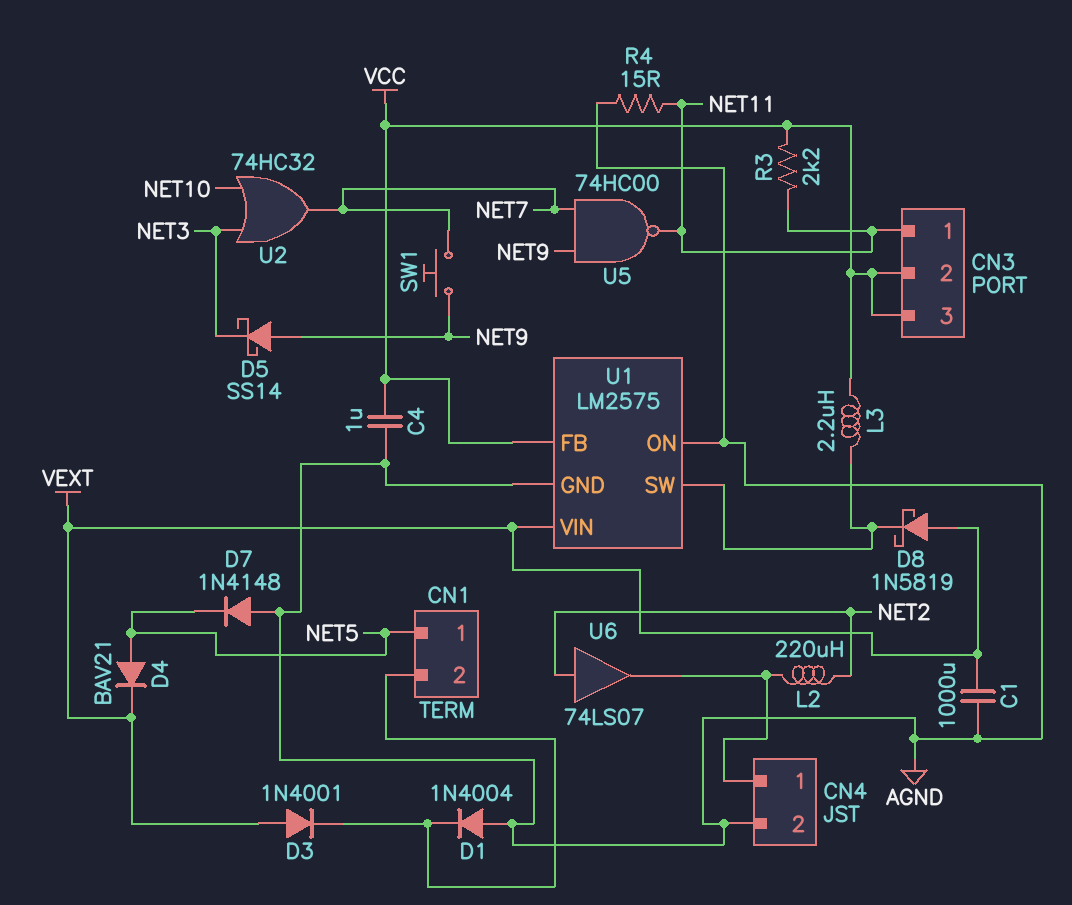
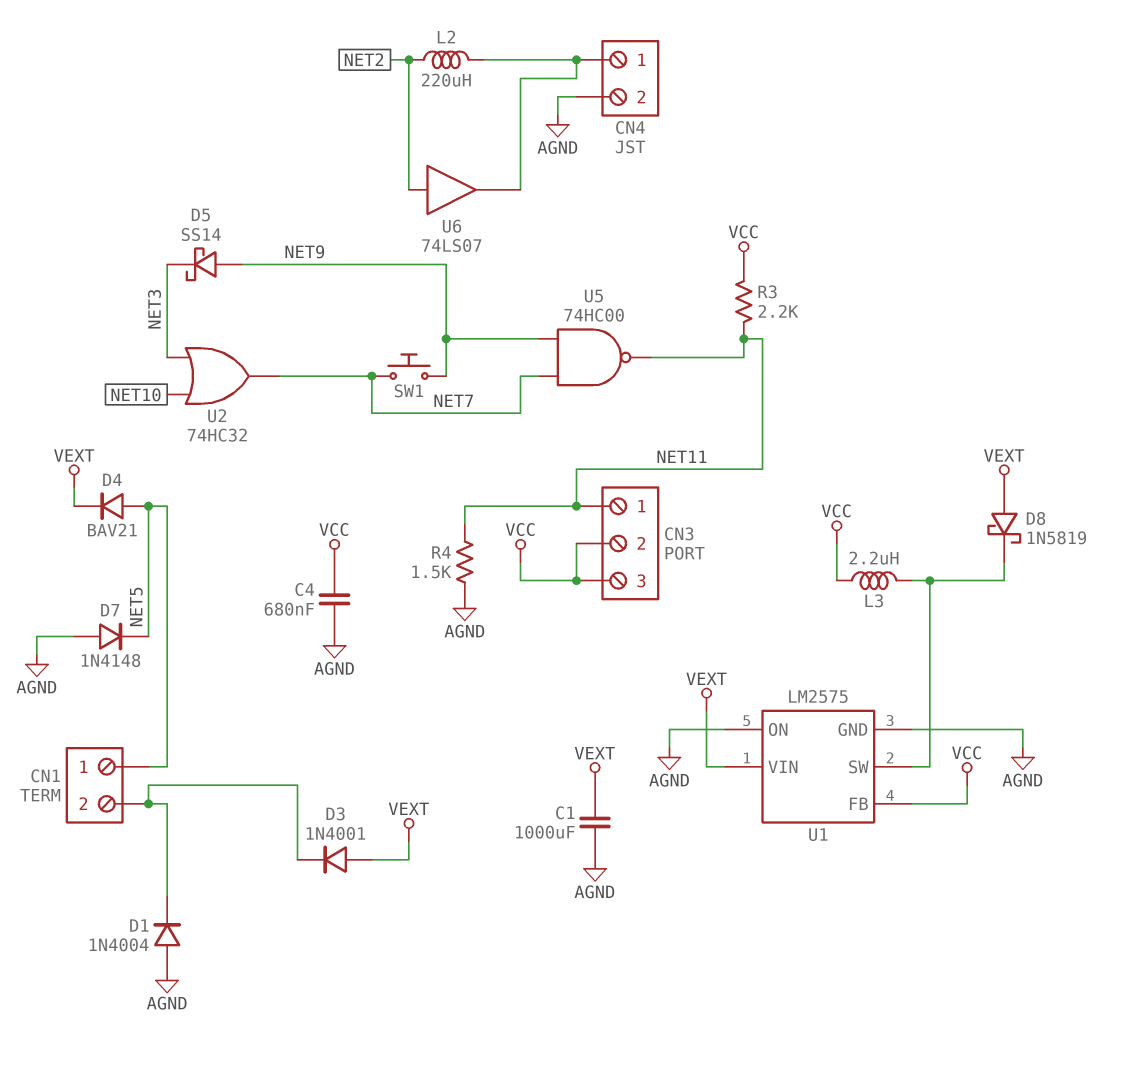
C4: 1uF (AGND, VCC) -> 680nF (AGND, VCC)
R4: 15 (AGND, NET11) -> 1.5k (AGND, NET11)

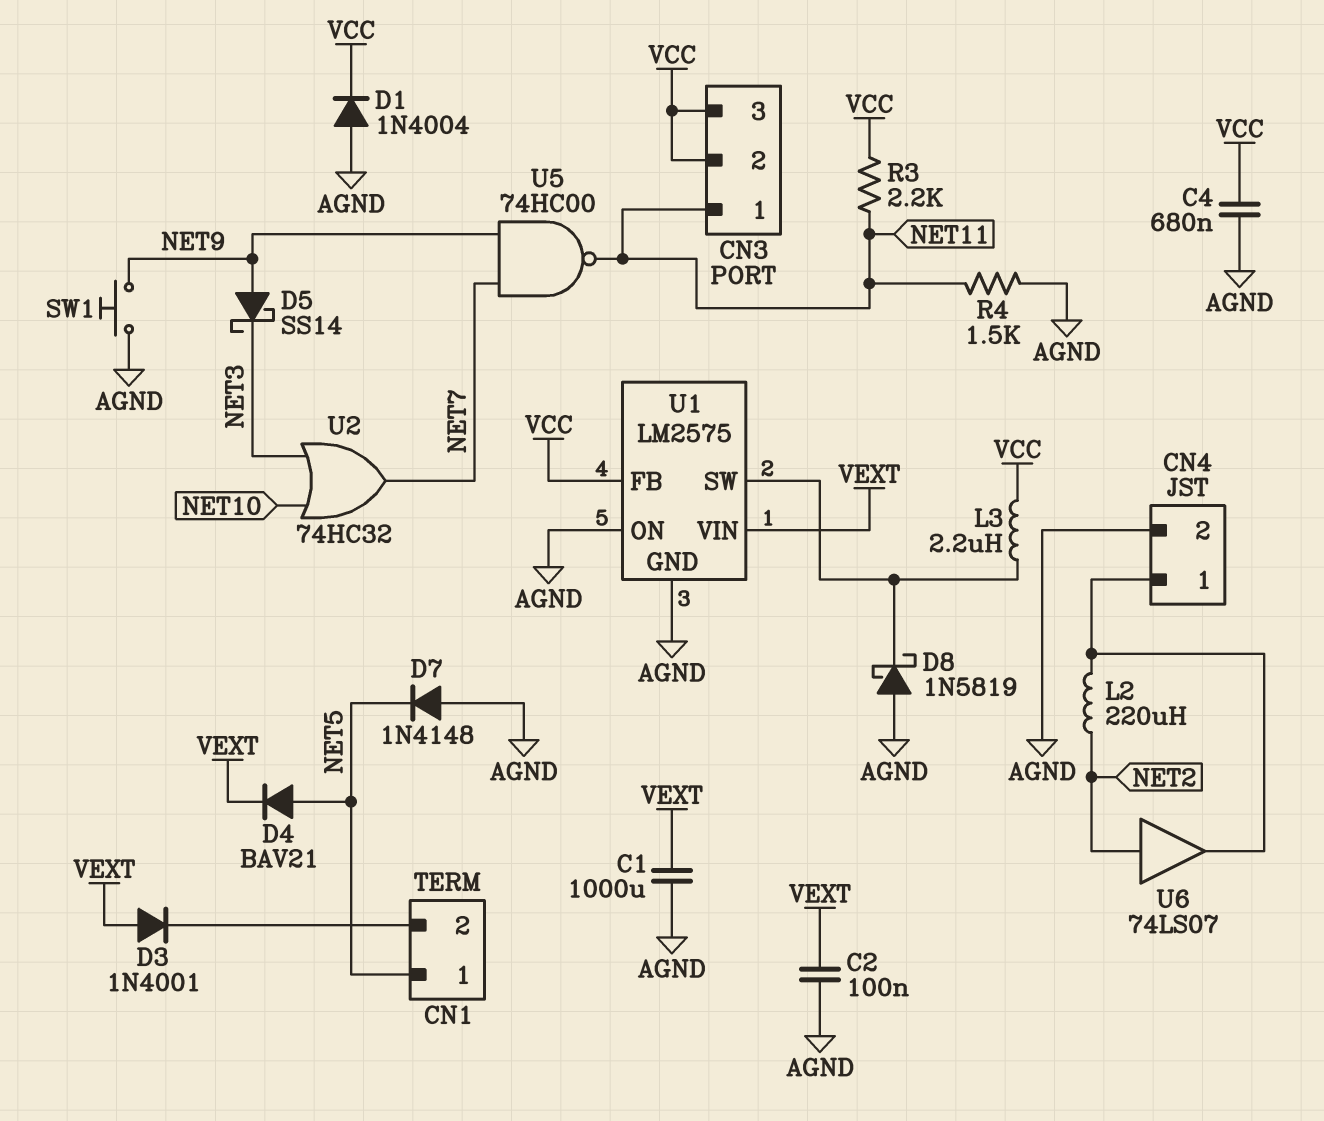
C2: none -> 100nF (AGND, VEXT)
D1: diode 1N4004 (A AGND, K CN1/2) -> diode 1N4004 (A AGND, K VCC)
D8: schottky 1N5819 (A VEXT, K U1/SW) -> schottky 1N5819 (A AGND, K U1/SW)
SW1: button (NET7, NET9) -> button (AGND, NET9)

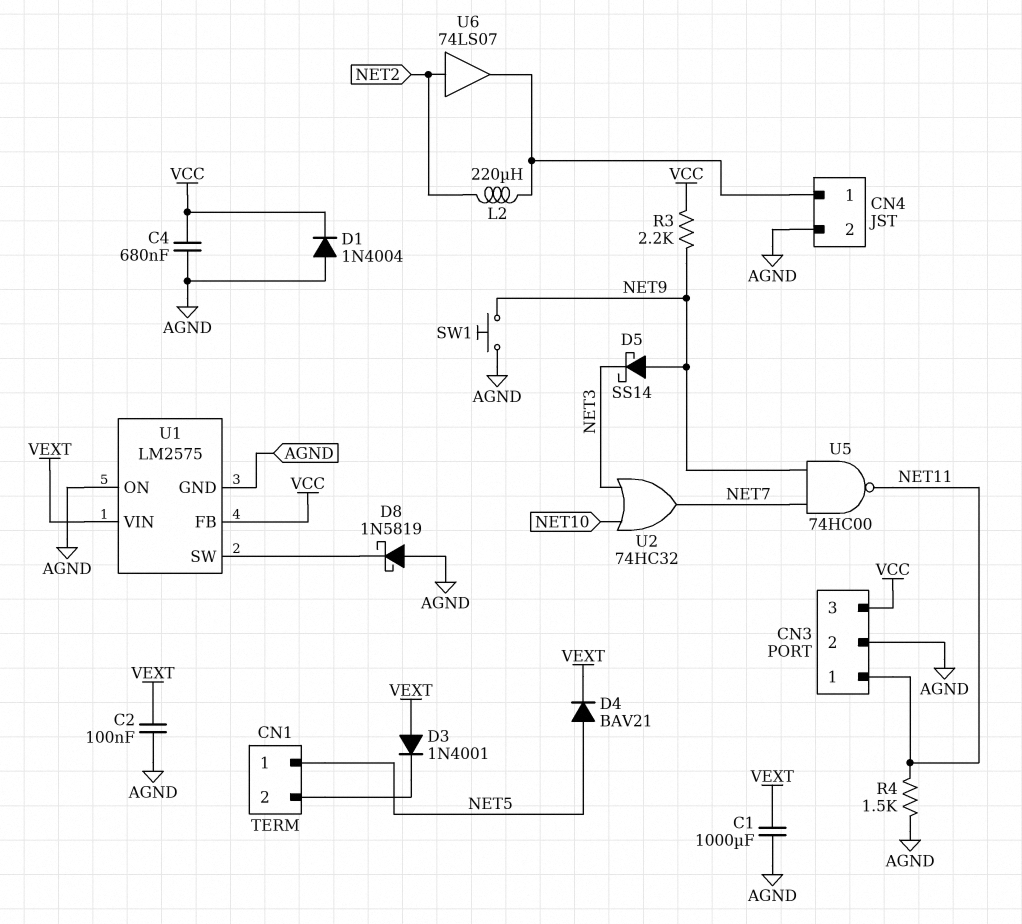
CN3 pin 2: VCC -> AGND
D7: diode 1N4148 (A AGND, K NET5) -> none
L3: 2.2uH (U1/SW, VCC) -> none
R3: 2.2k (NET11, VCC) -> 2.2k (NET9, VCC)

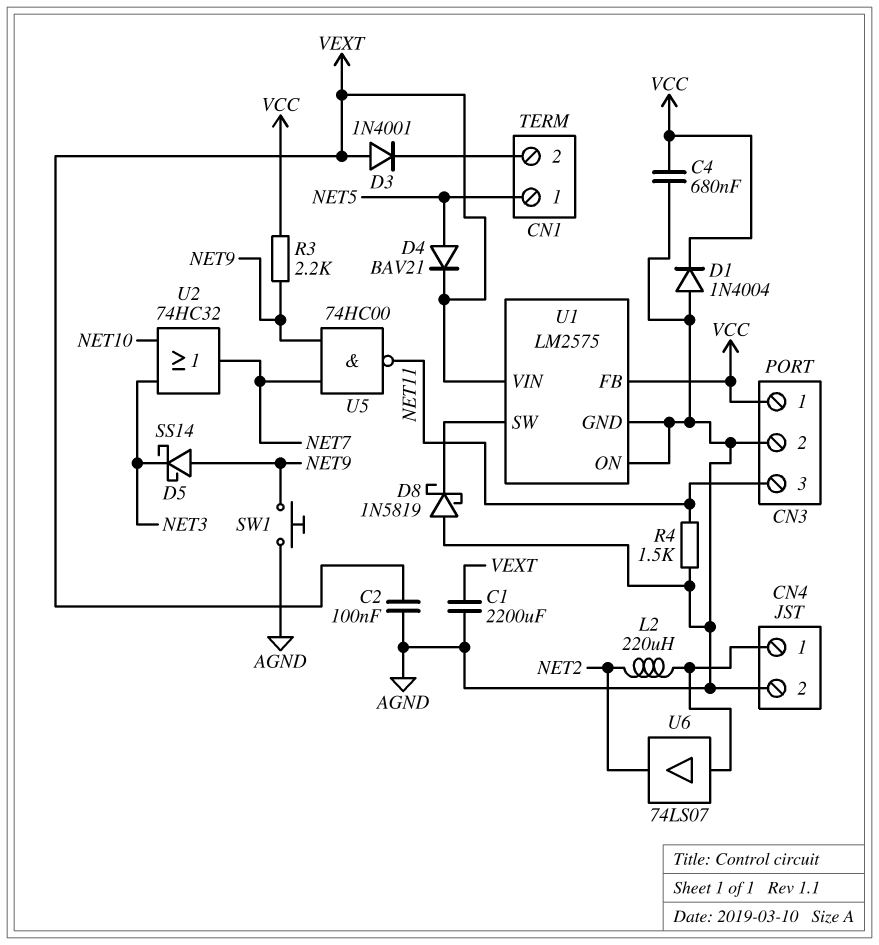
C1: 1000uF (AGND, VEXT) -> 2200uF (AGND, VEXT)
CN3 pin 1: NET11 -> VCC
CN3 pin 3: VCC -> NET11
U6: buffer 74LS07 (in NET2, out CN4/1) -> buffer 74LS07 (in CN4/1, out NET2)

